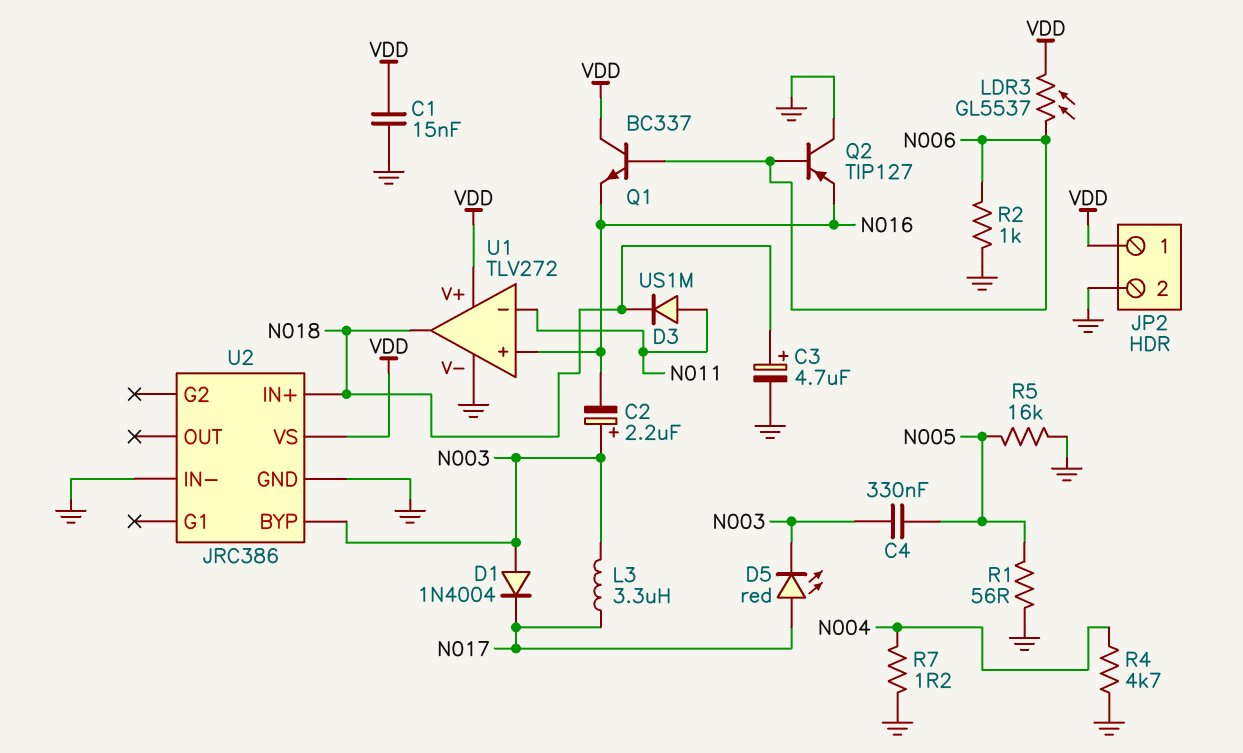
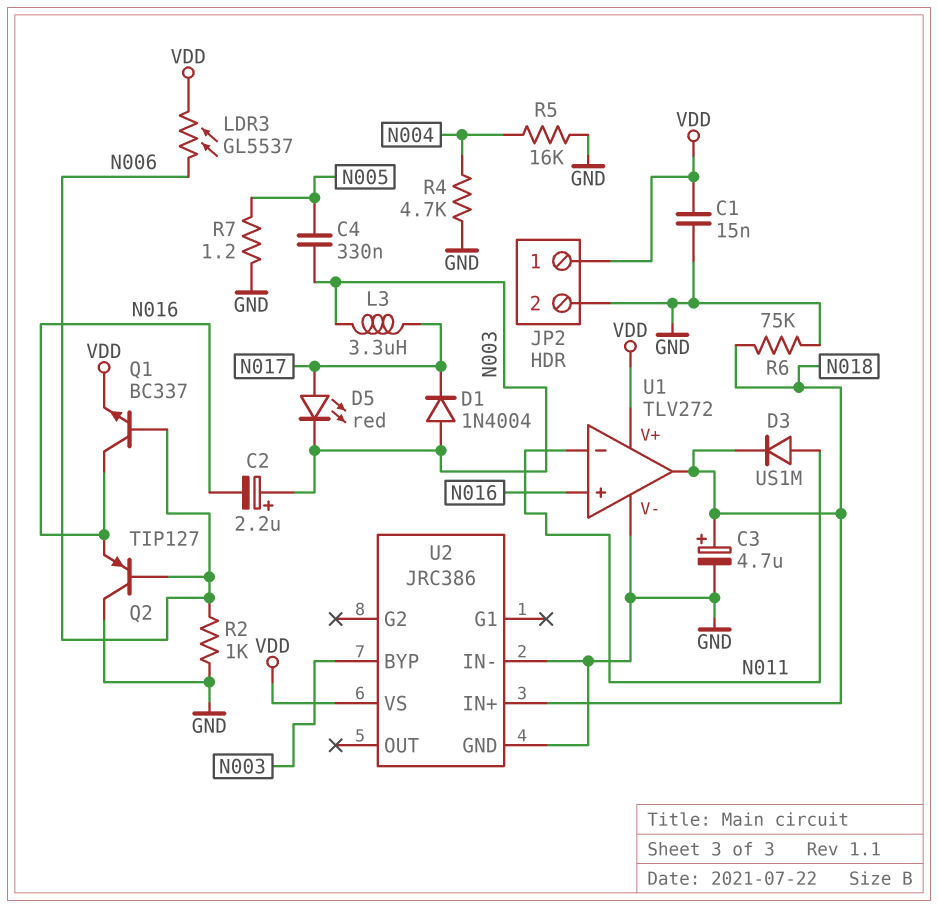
Q1: NPN BC337 (B N006, C VDD, E N016) -> NPN BC337 (B N006, C N016, E VDD)
R1: 56 (GND, N005) -> none
R5: 16k (GND, N005) -> 16k (GND, N004)
R6: none -> 75k (GND, N018)
R7: 1.2 (GND, N004) -> 1.2 (GND, N005)

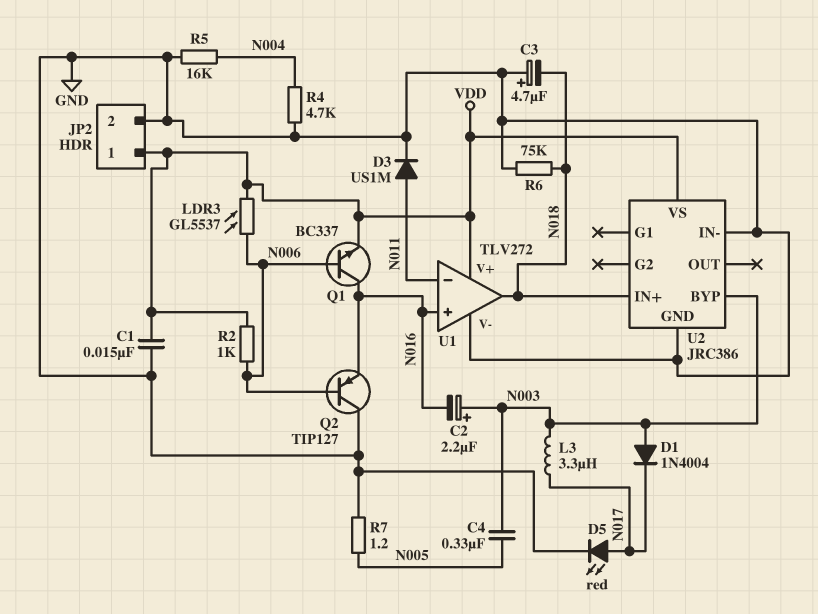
C3: 4.7uF (plus N018, minus GND) -> 4.7uF (plus GND, minus N018)
D3: diode US1M (A N011, K N018) -> diode US1M (A N011, K GND)
D5: LED red (A N017, K N003) -> LED red (A N017, K GND)
R2: 1k (GND, N006) -> 1k (N006, VDD)

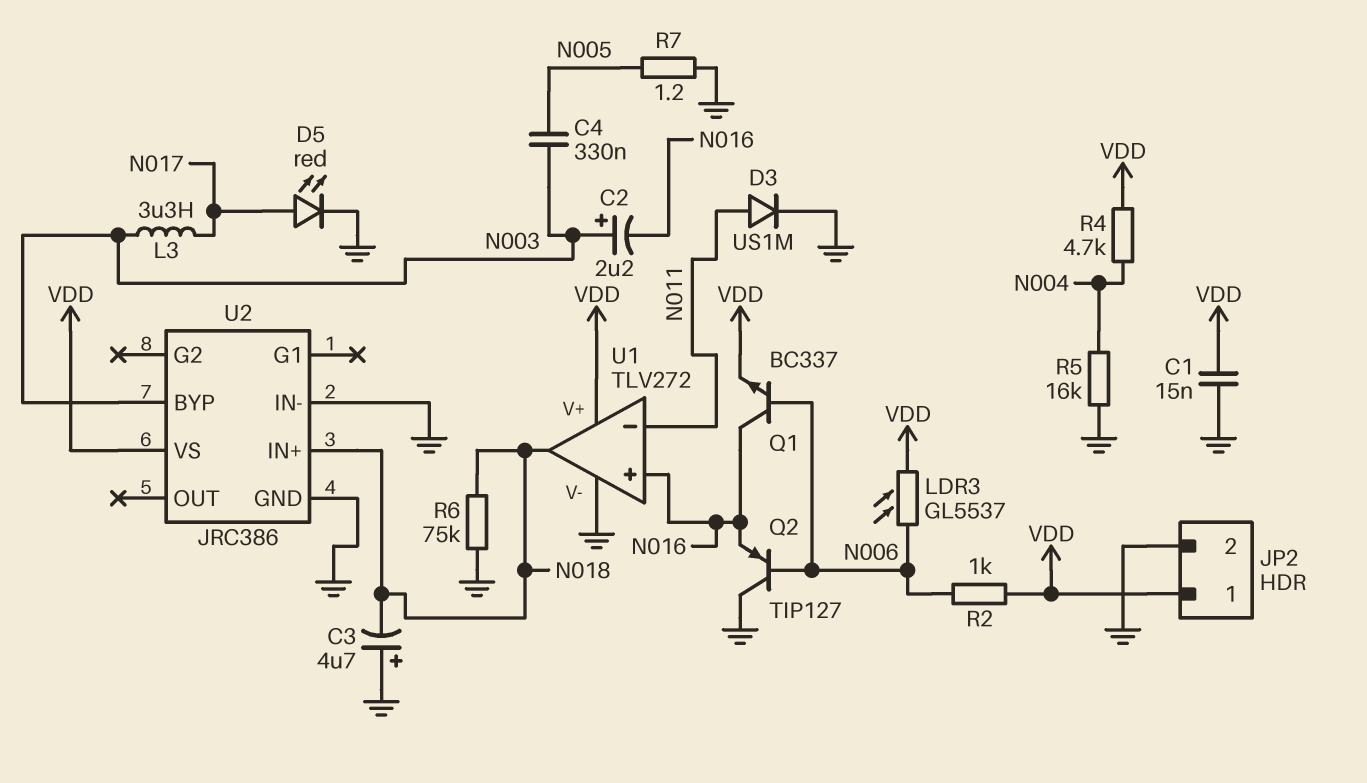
D1: diode 1N4004 (A N003, K N017) -> none
R4: 4.7k (GND, N004) -> 4.7k (N004, VDD)

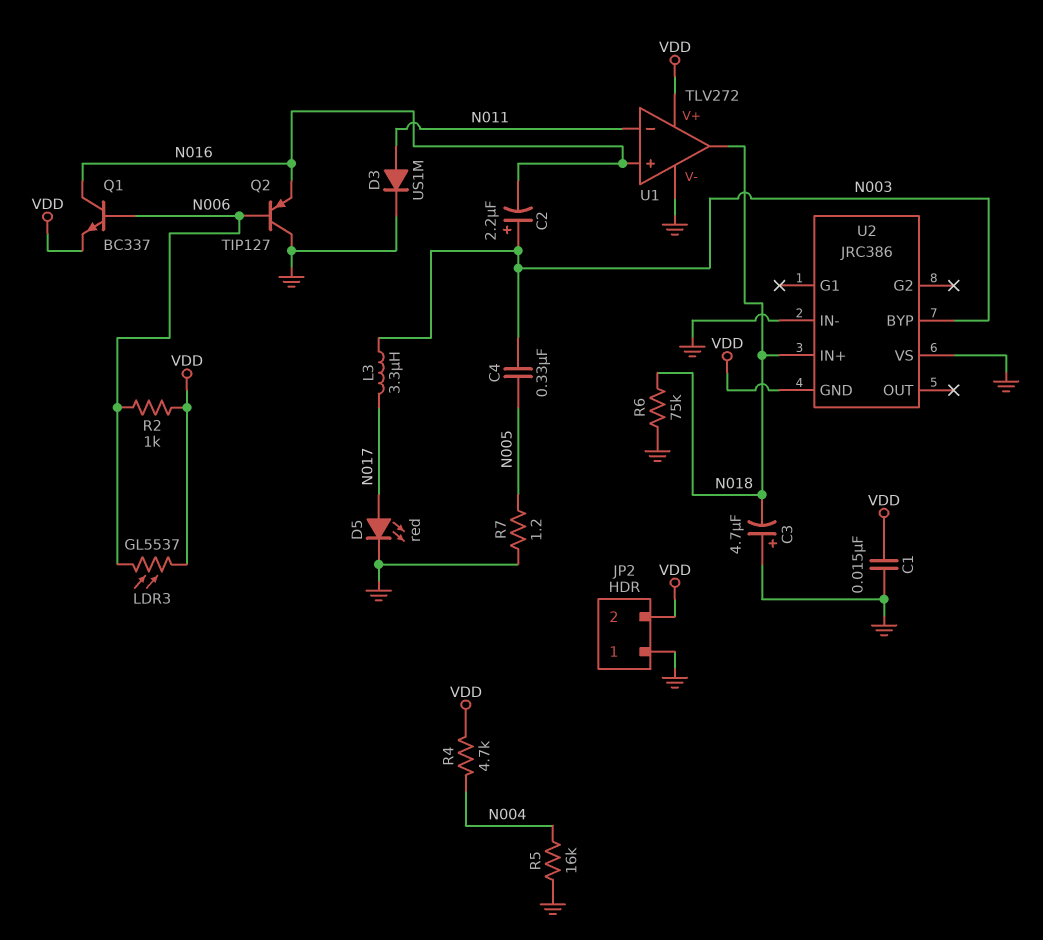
JP2 pin 1: VDD -> GND
JP2 pin 2: GND -> VDD
U2 pin GND: GND -> VDD
U2 pin VS: VDD -> GND

